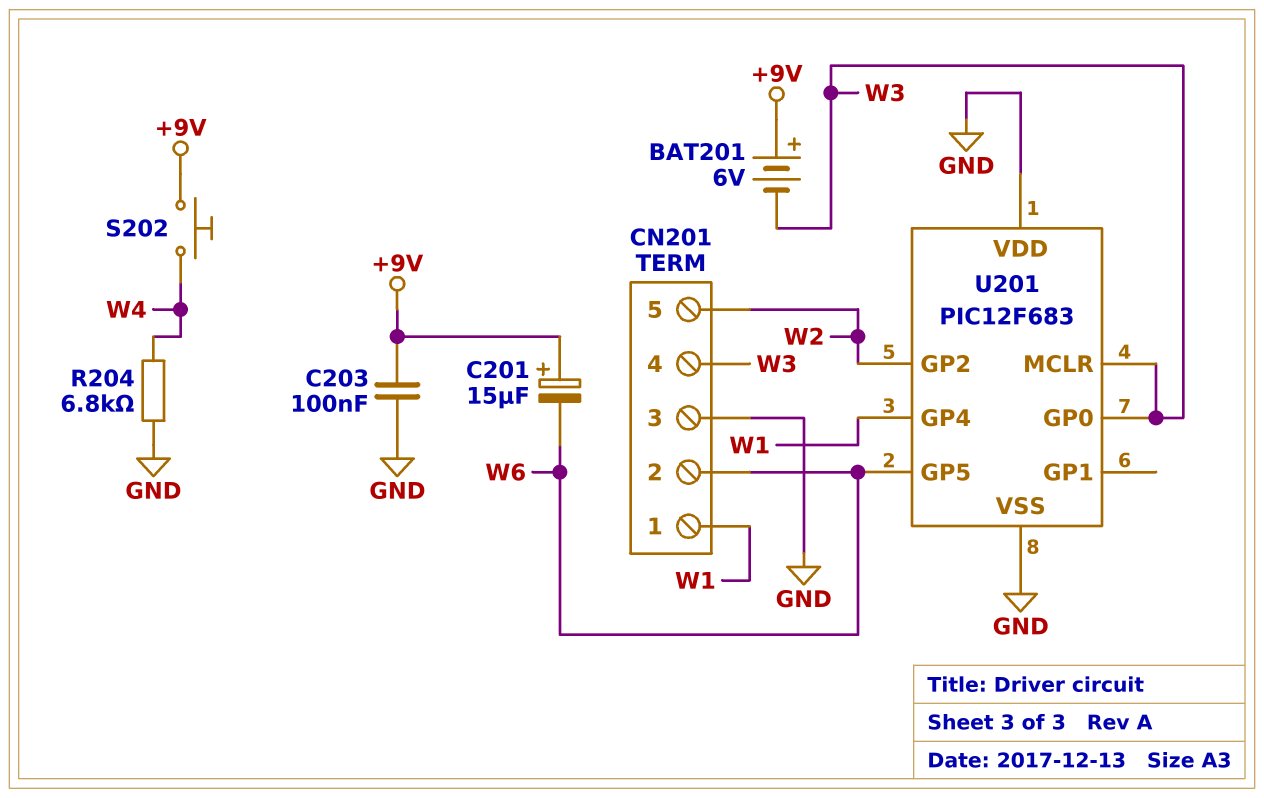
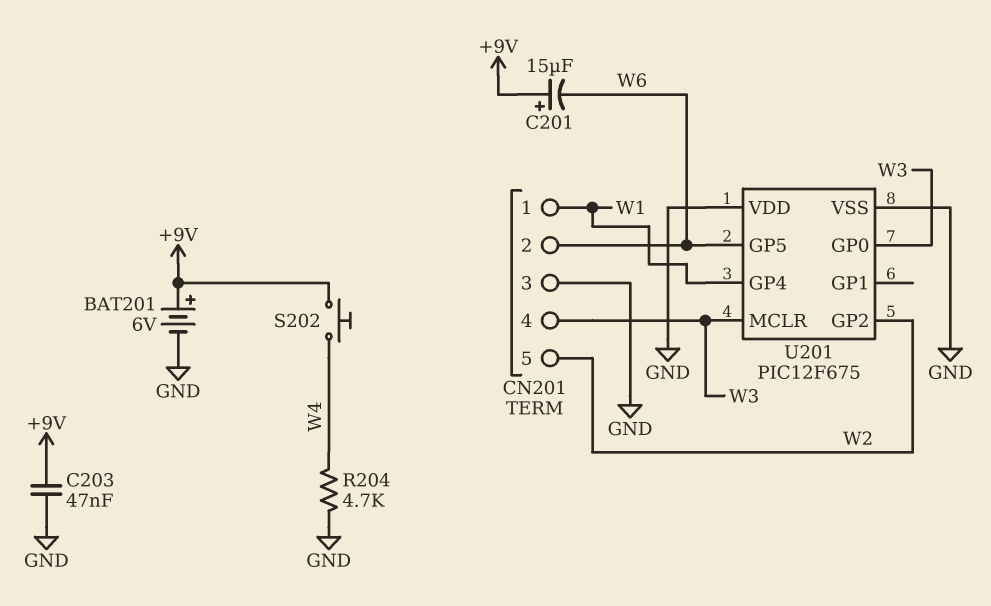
BAT201: 6V (plus +9V, minus W3) -> 6V (plus +9V, minus GND)
C203: 100nF (+9V, GND) -> 47nF (+9V, GND)
R204: 6.8k (GND, W4) -> 4.7k (GND, W4)
U201: PIC12F683 -> PIC12F675

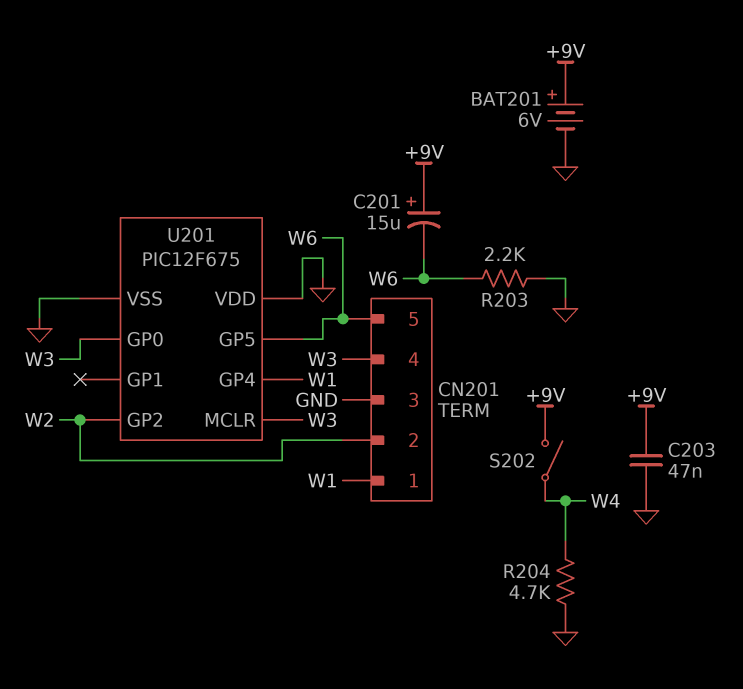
CN201 pin 2: W6 -> W2
CN201 pin 5: W2 -> W6
R203: none -> 2.2k (GND, W6)
S202: button (+9V, W4) -> switch (+9V, W4)

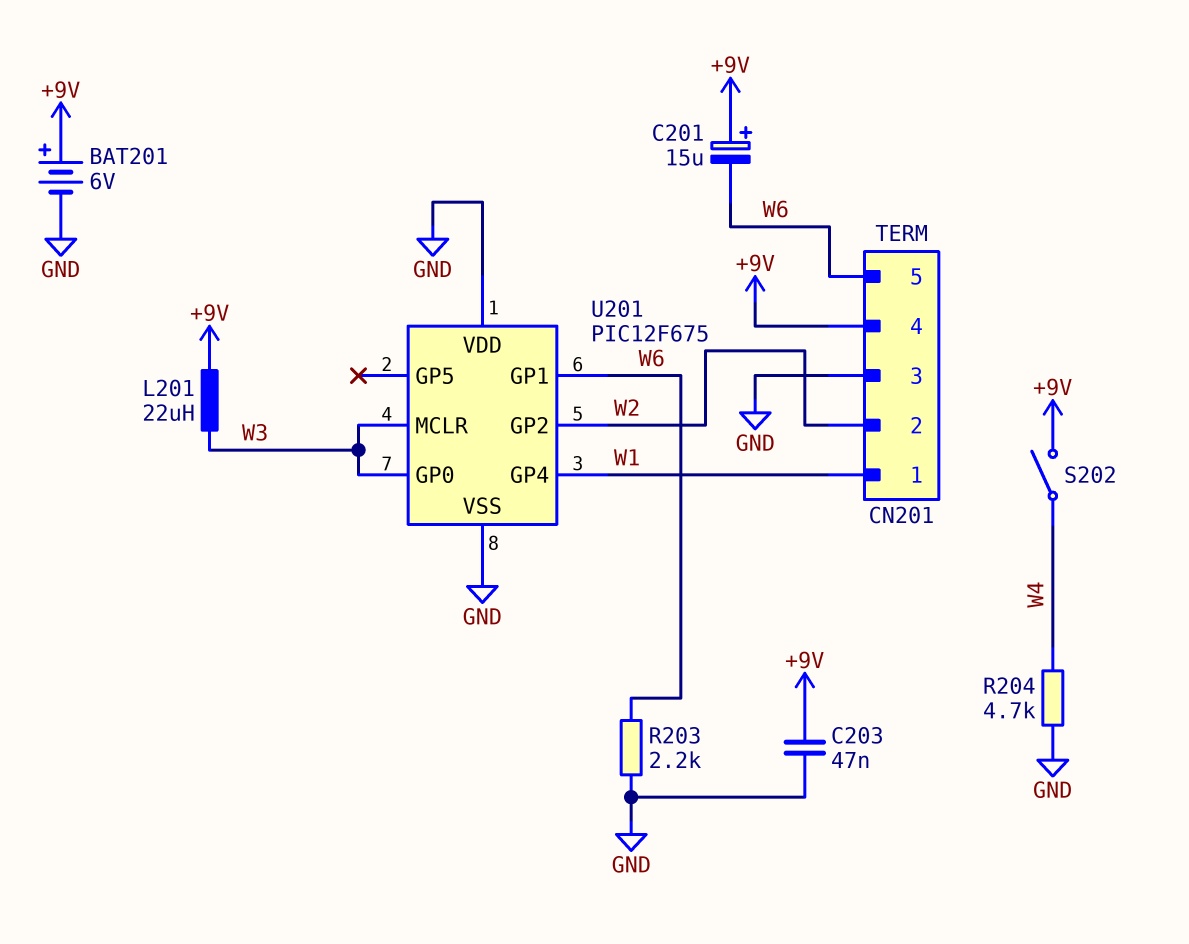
CN201 pin 4: W3 -> +9V
L201: none -> 22uH (+9V, W3)
U201 pin GP1: none -> W6
U201 pin GP5: W6 -> none

